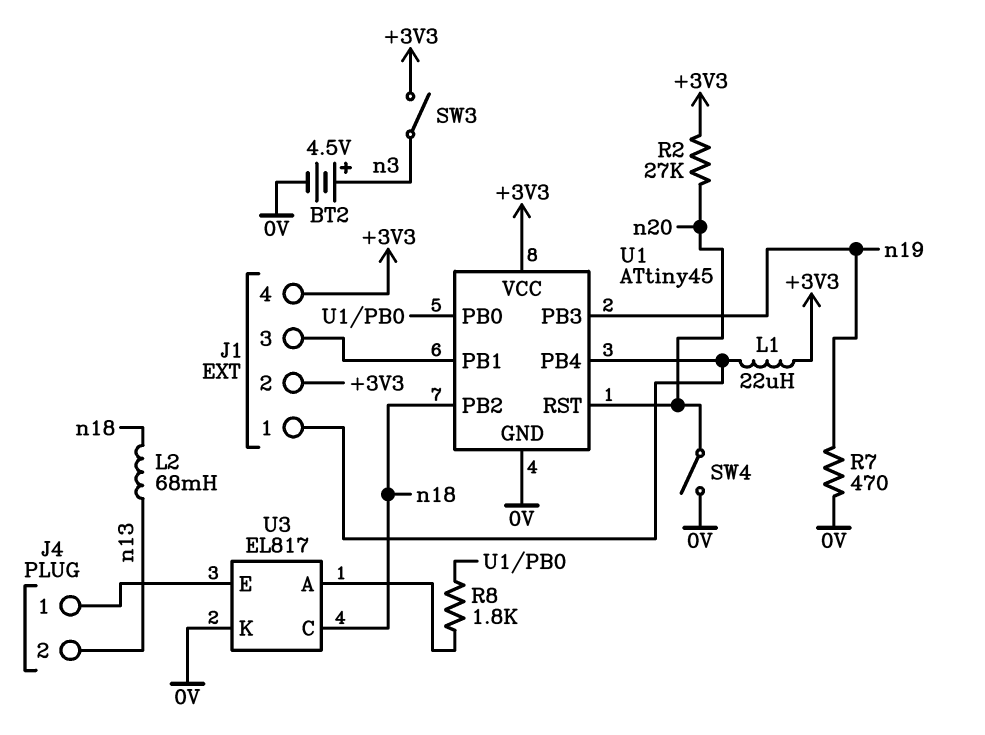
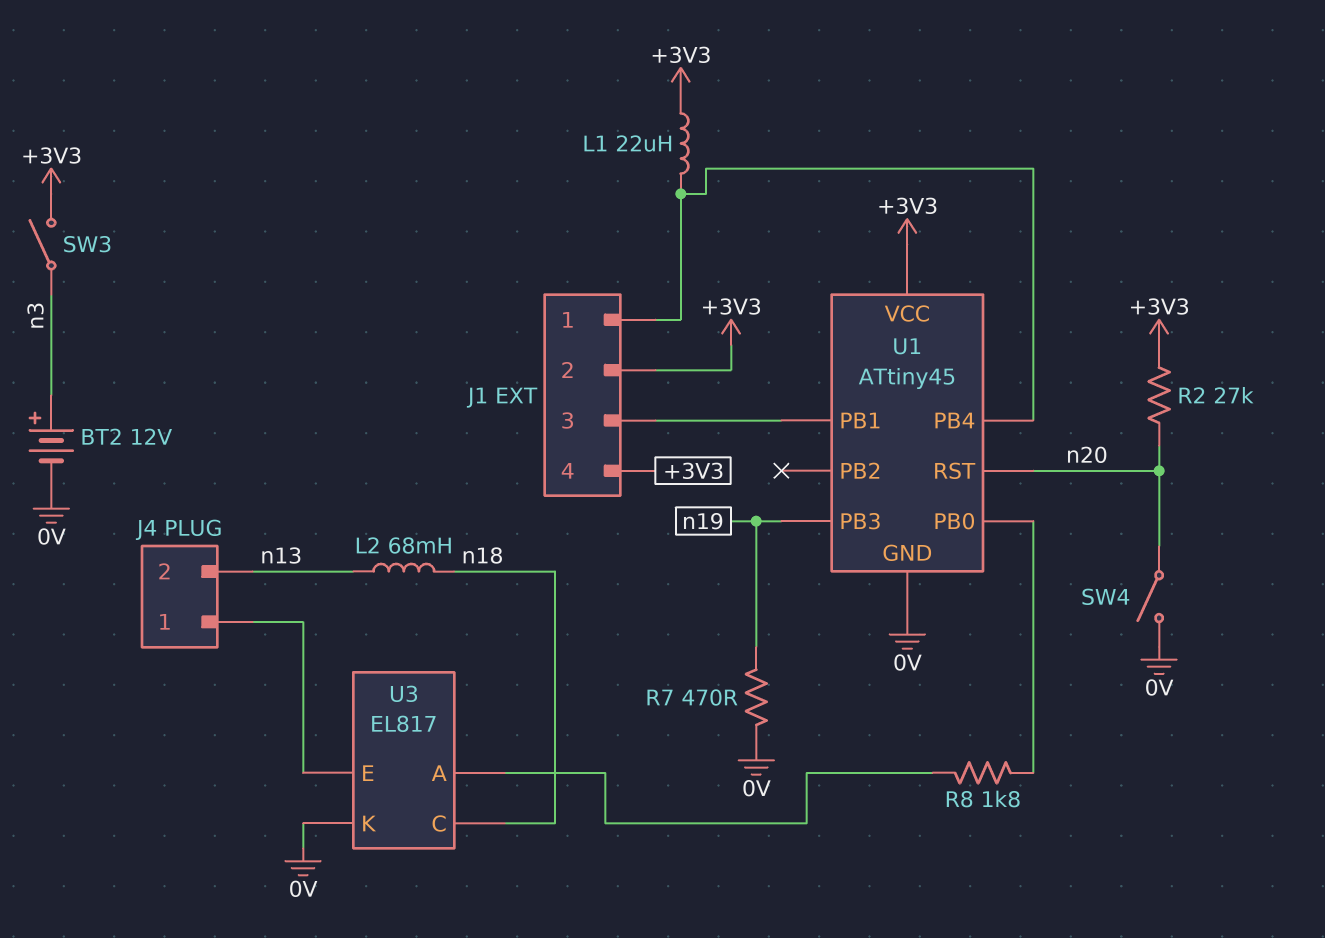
BT2: 4.5V (plus n3, minus 0V) -> 12V (plus n3, minus 0V)
U1 pin PB2: n18 -> none

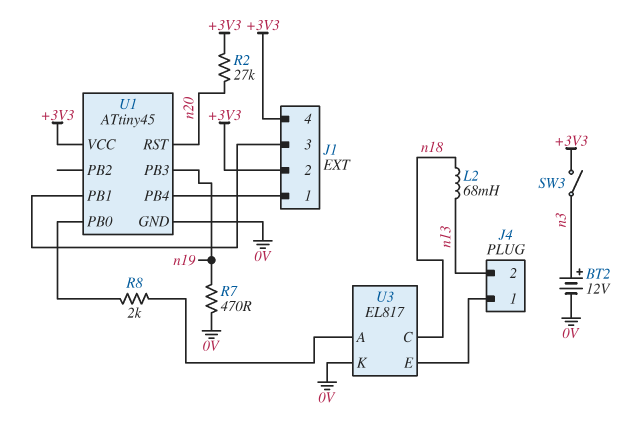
L1: 22uH (+3V3, J1/1) -> none
R8: 1.8k (U1/PB0, U3/A) -> 2k (U1/PB0, U3/A)
SW4: switch (0V, n20) -> none

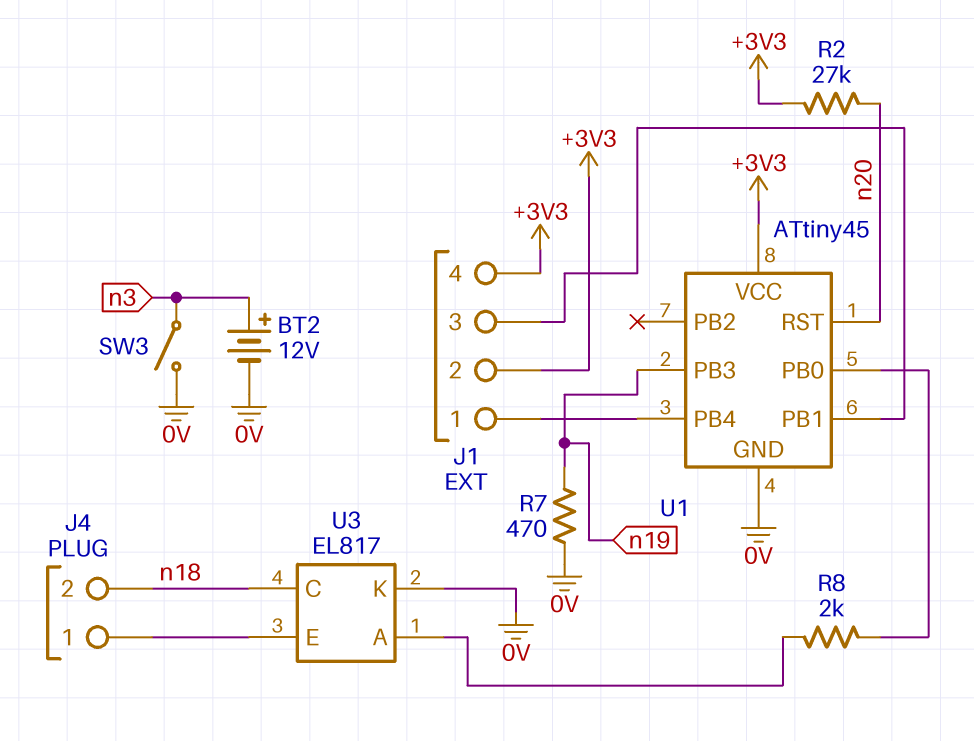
J4 pin 2: n13 -> n18
L2: 68mH (n13, n18) -> none
SW3: switch (+3V3, n3) -> switch (0V, n3)

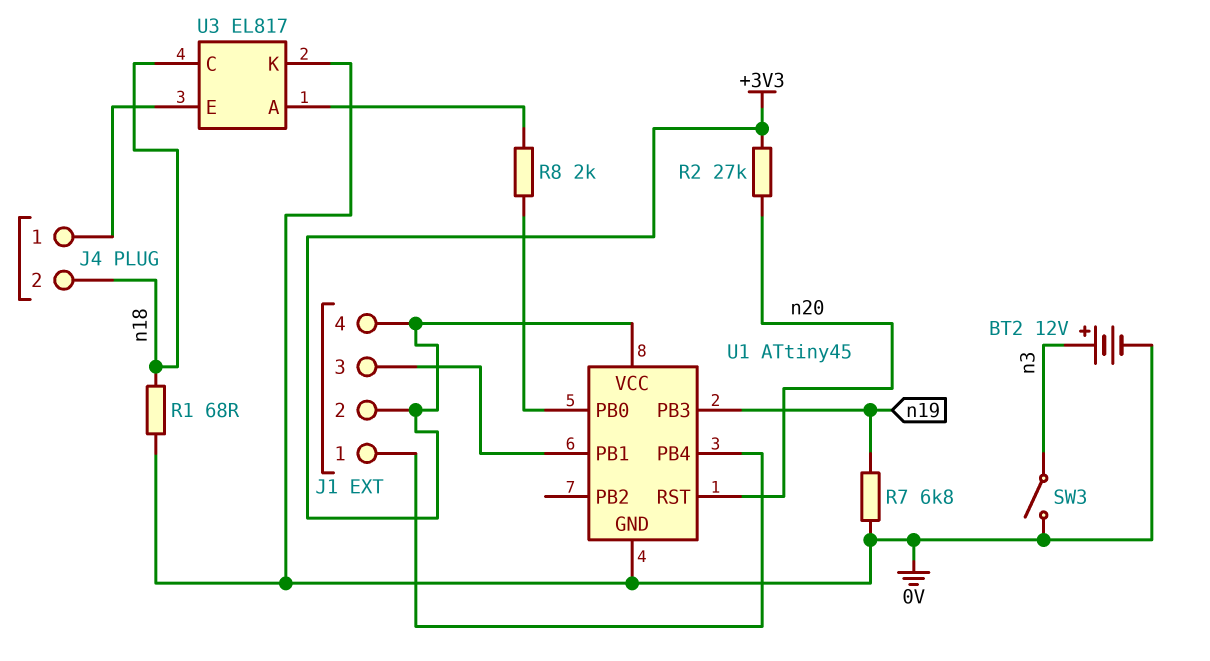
R1: none -> 68 (0V, n18)
R7: 470 (0V, n19) -> 6.8k (0V, n19)

